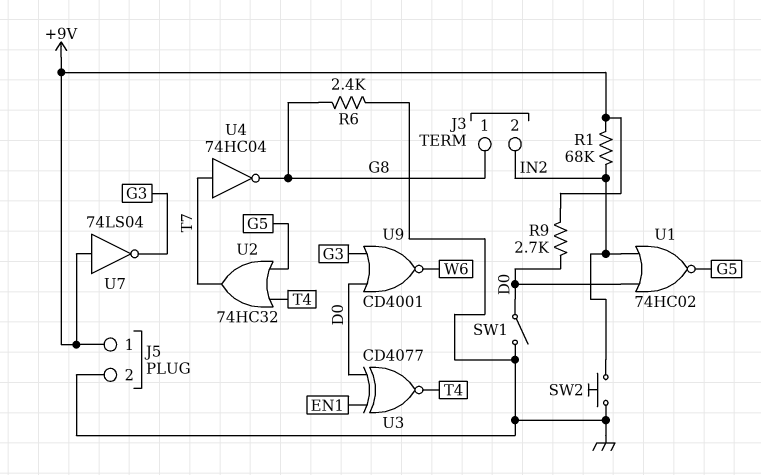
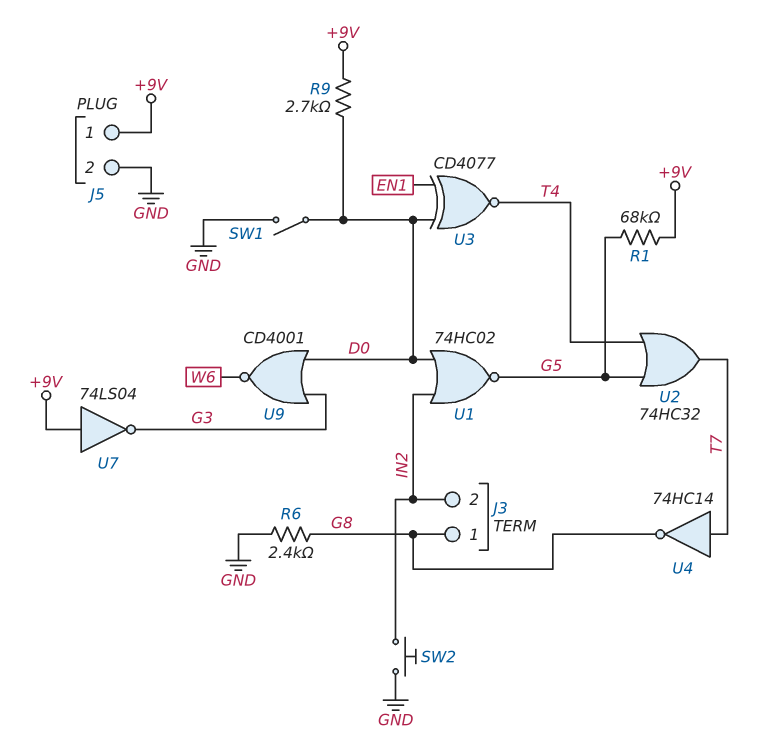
R1: 68k (+9V, IN2) -> 68k (+9V, G5)
U4: NOT 74HC04 (in T7, out G8) -> NOT 74HC14 (in T7, out G8)

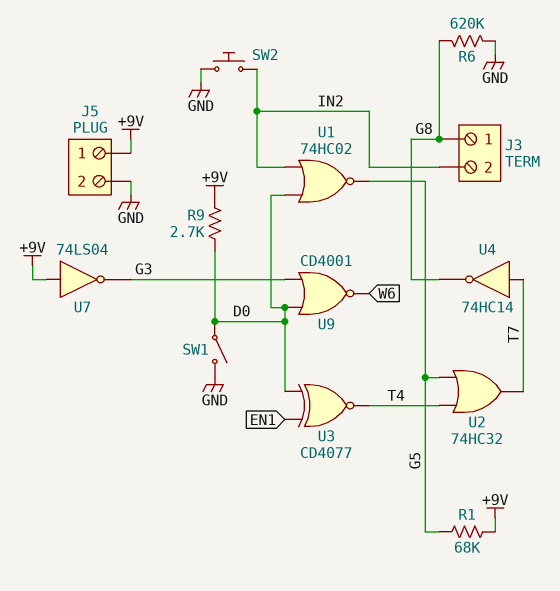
R6: 2.4k (G8, GND) -> 620k (G8, GND)

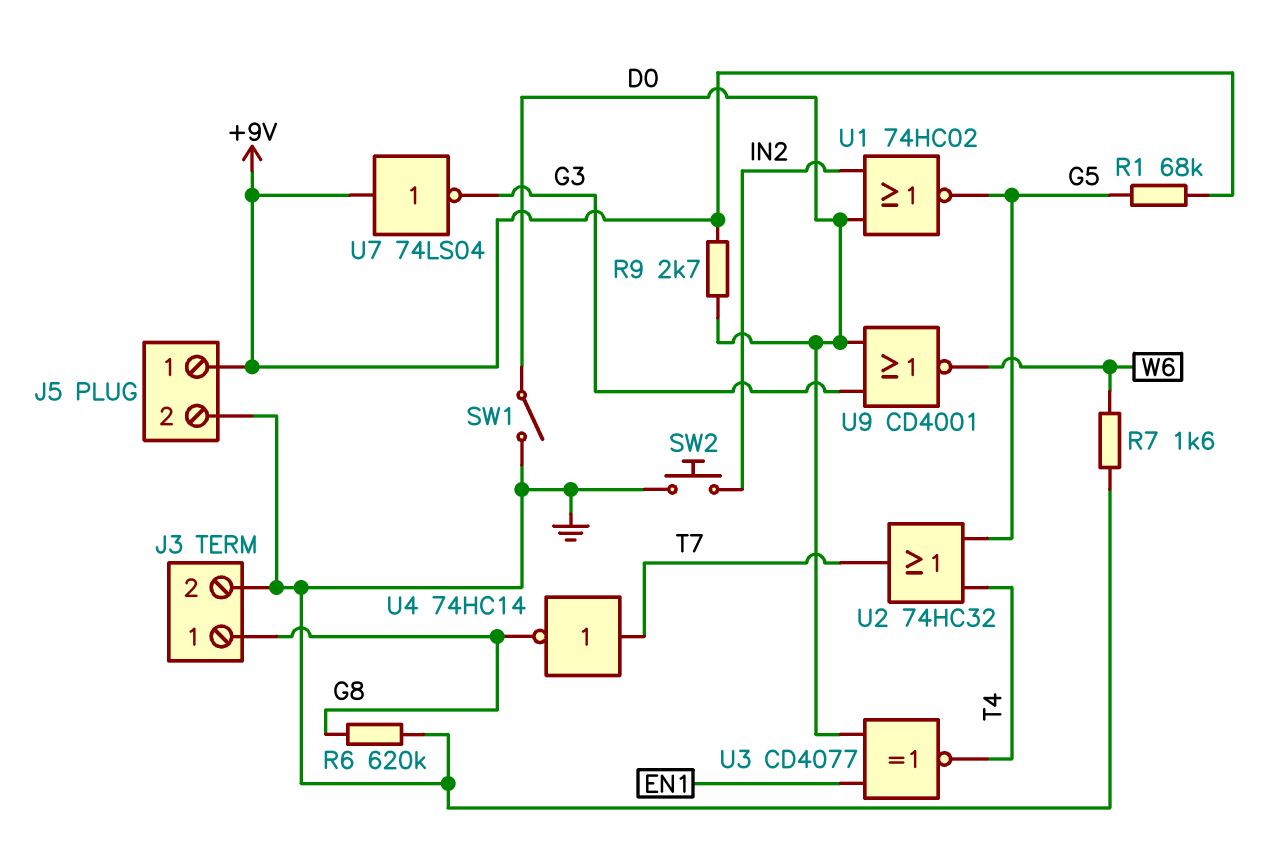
J3 pin 2: IN2 -> GND
R7: none -> 1.6k (GND, W6)

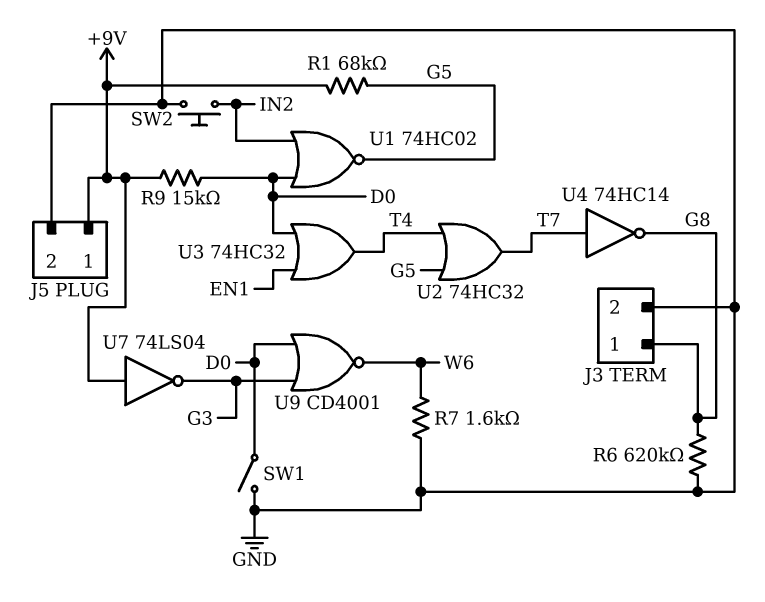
R9: 2.7k (+9V, D0) -> 15k (+9V, D0)
U3: XNOR CD4077 (in D0, in EN1, out T4) -> OR 74HC32 (in D0, in EN1, out T4)

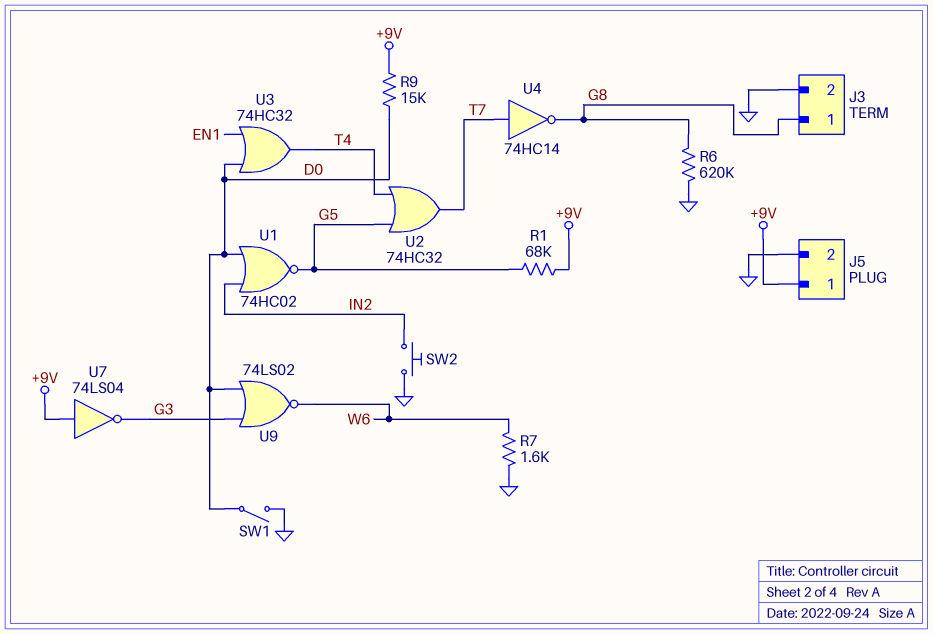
U9: NOR CD4001 (in D0, in G3, out W6) -> NOR 74LS02 (in D0, in G3, out W6)

